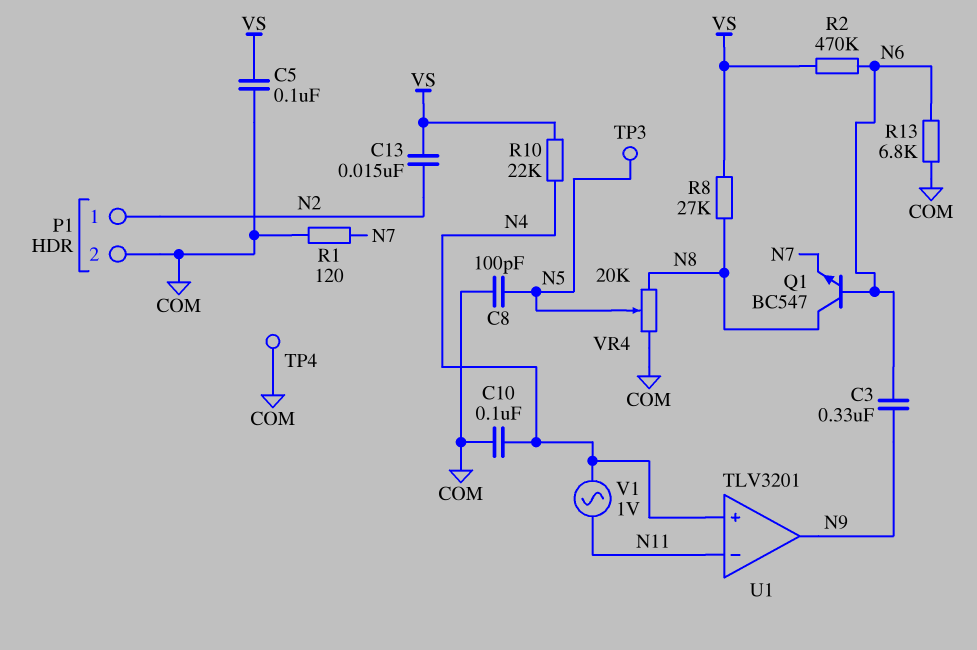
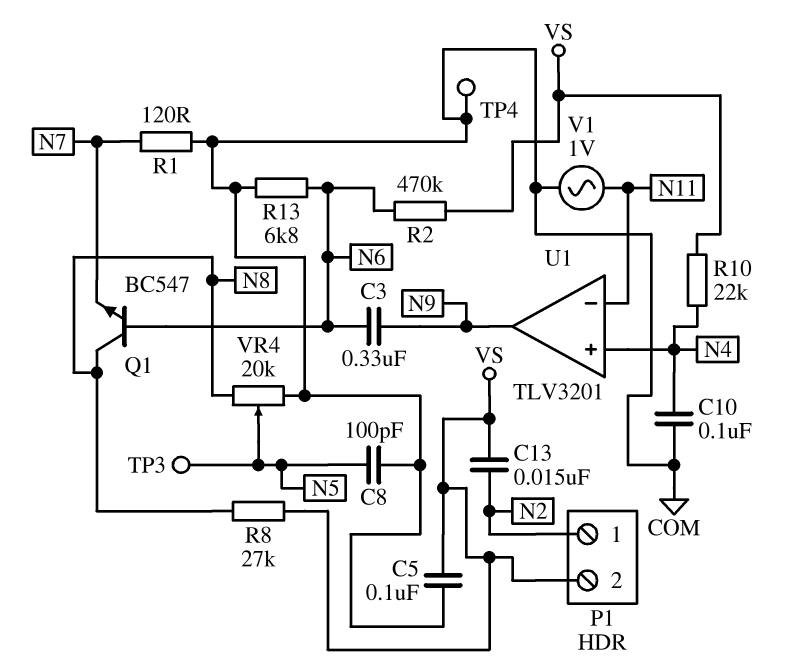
P1 pin 2: COM -> VS
V1: AC 1V (N4, N11) -> AC 1V (COM, N11)

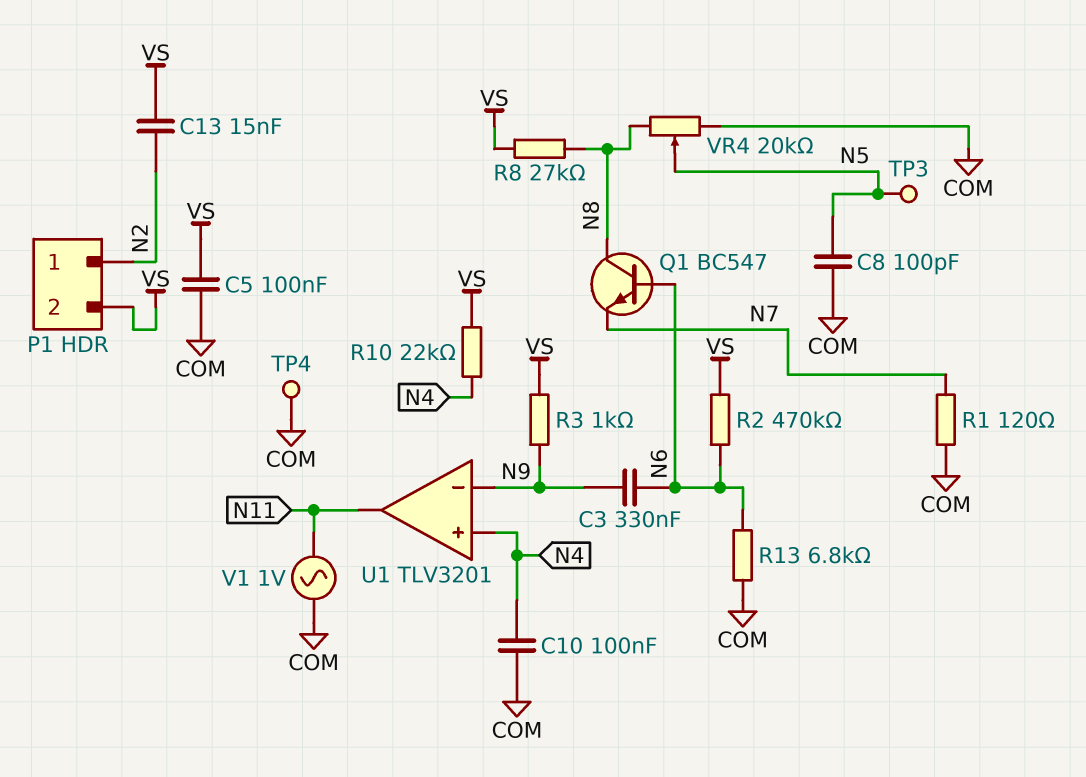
R3: none -> 1k (N9, VS)
U1 pin in-: N11 -> N9
U1 pin out: N9 -> N11

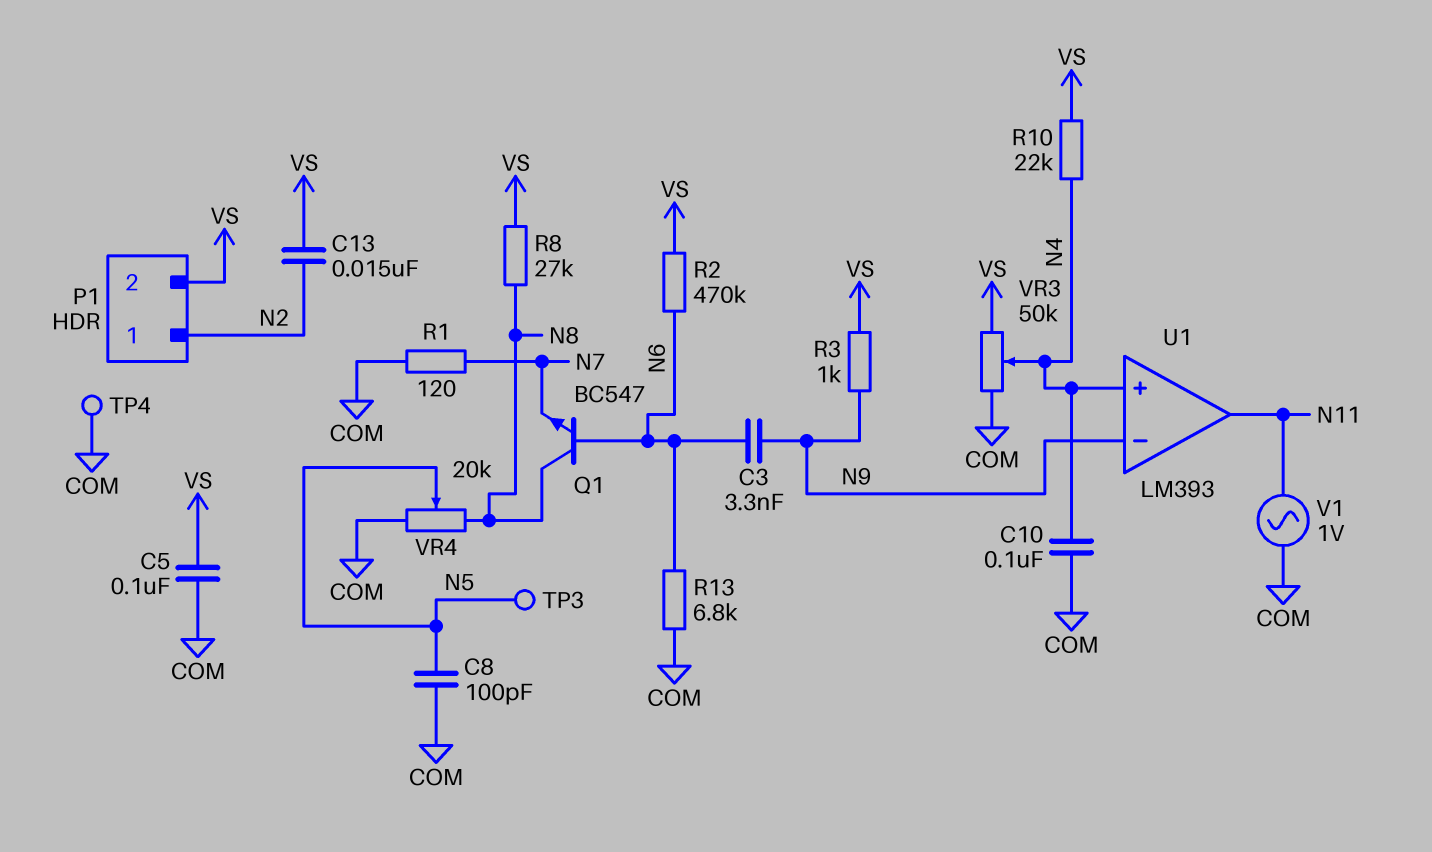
C3: 330nF (N6, N9) -> 3.3nF (N6, N9)
U1: TLV3201 -> LM393
VR3: none -> 50k (COM, VS, wiper N4)

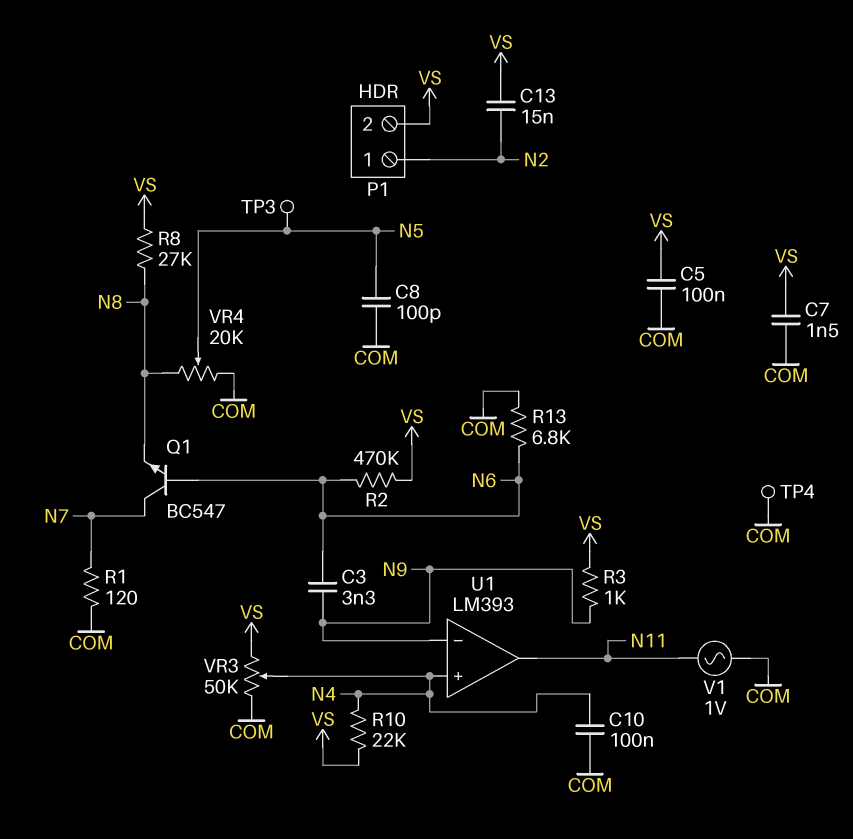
C7: none -> 1.5nF (COM, VS)
Q1: NPN BC547 (B N6, C N8, E N7) -> NPN BC547 (B N6, C N7, E N8)

